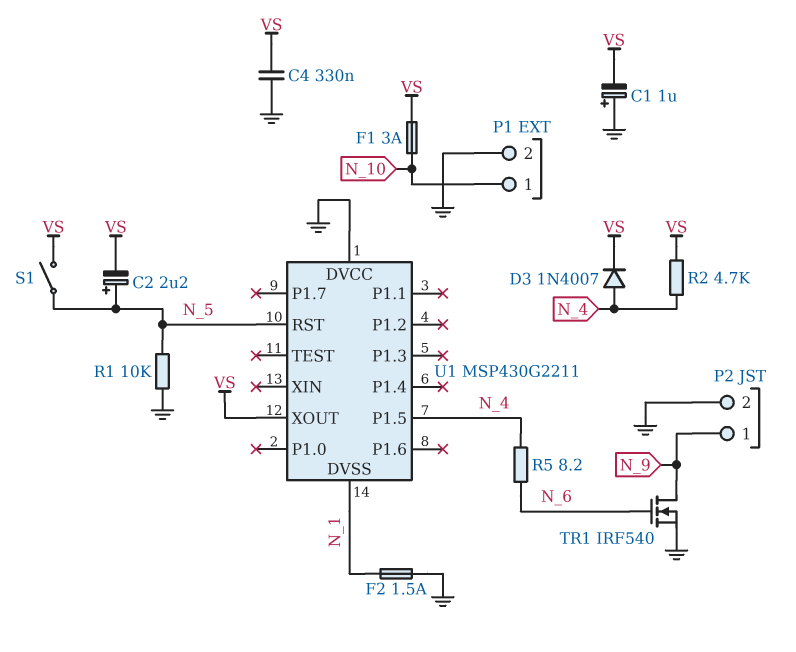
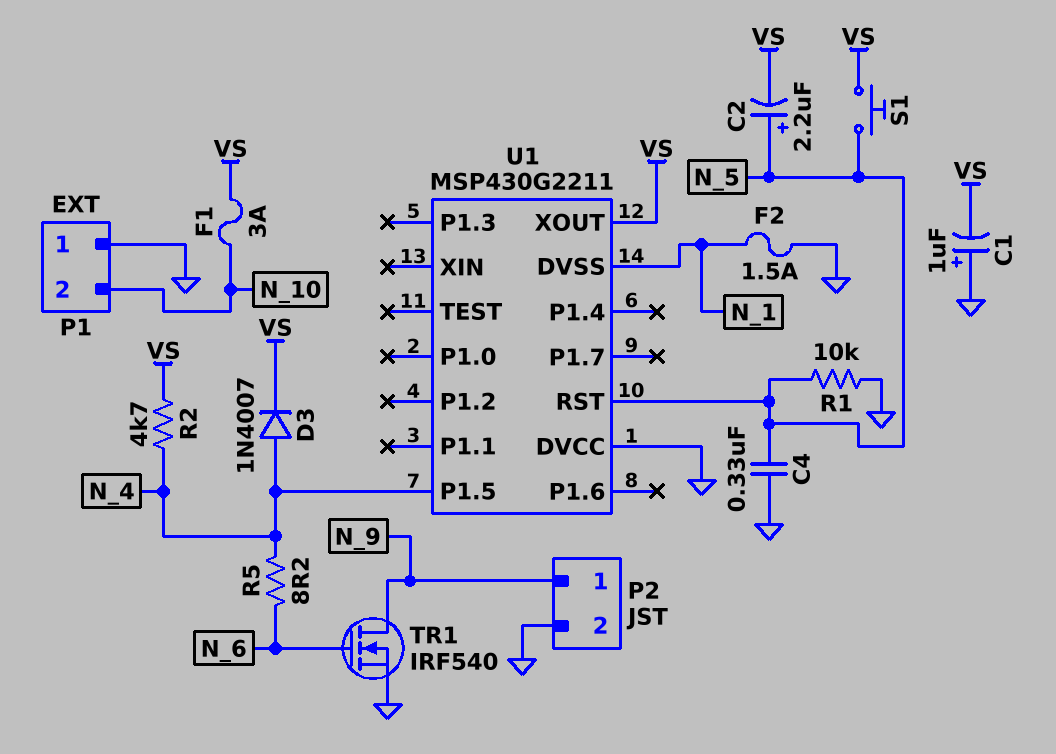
C4: 330nF (GND, VS) -> 330nF (GND, N_5)
P1 pin 1: N_10 -> GND
P1 pin 2: GND -> N_10
S1: switch (N_5, VS) -> button (N_5, VS)

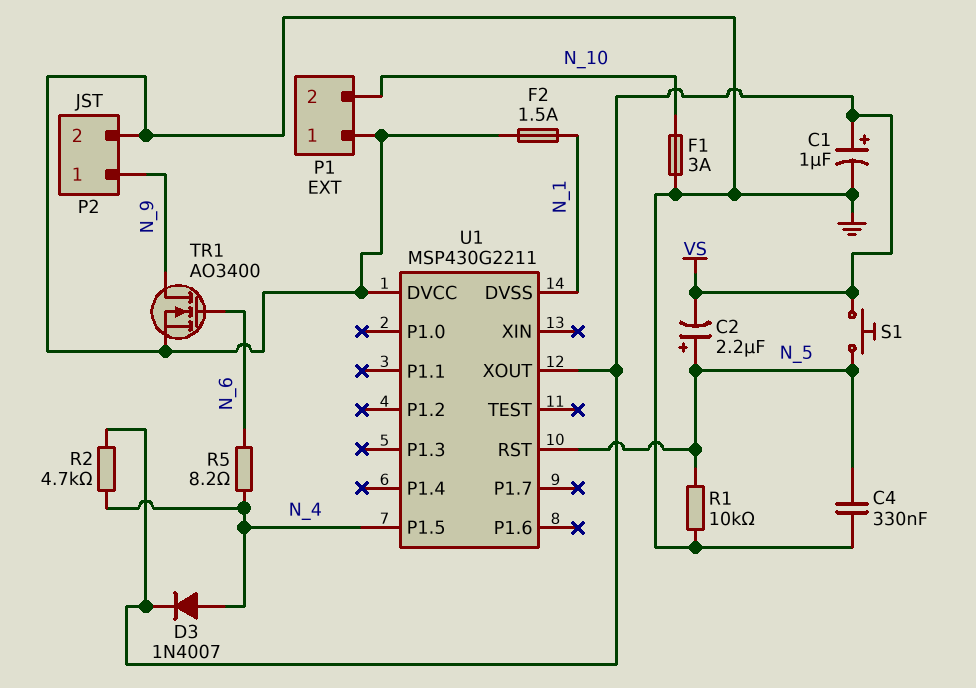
C1: 1uF (plus GND, minus VS) -> 1uF (plus VS, minus GND)
F1: 3A (N_10, VS) -> 3A (GND, N_10)
TR1: NMOS IRF540 (G N_6, D N_9, S GND) -> NMOS AO3400 (G N_6, D N_9, S GND)

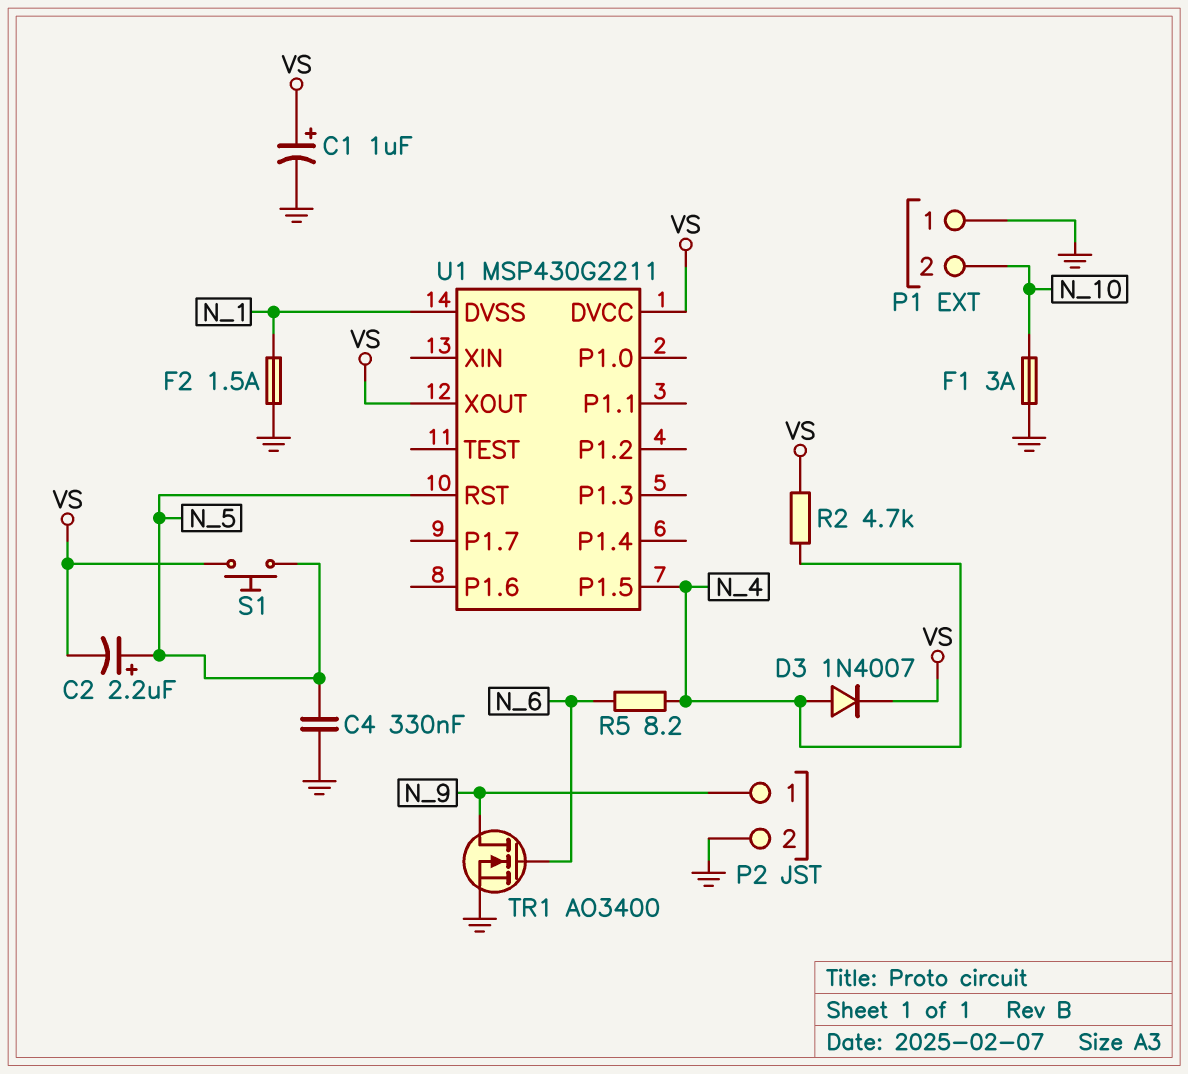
R1: 10k (GND, N_5) -> none
U1 pin DVCC: GND -> VS

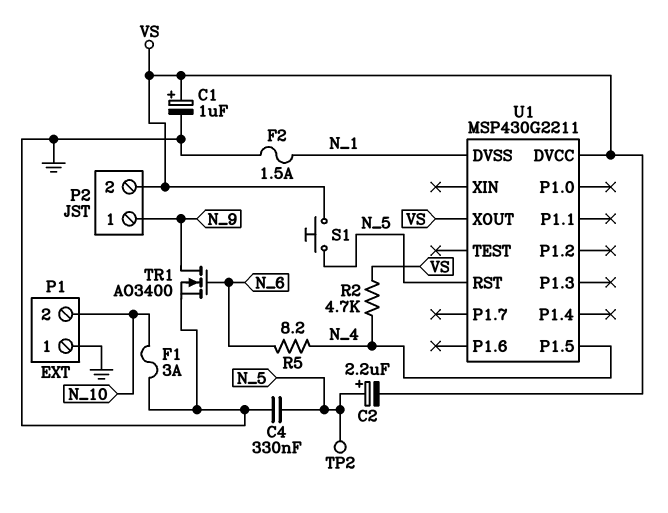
D3: diode 1N4007 (A N_4, K VS) -> none
P2 pin 2: GND -> VS
TP2: none -> test point (N_5)

